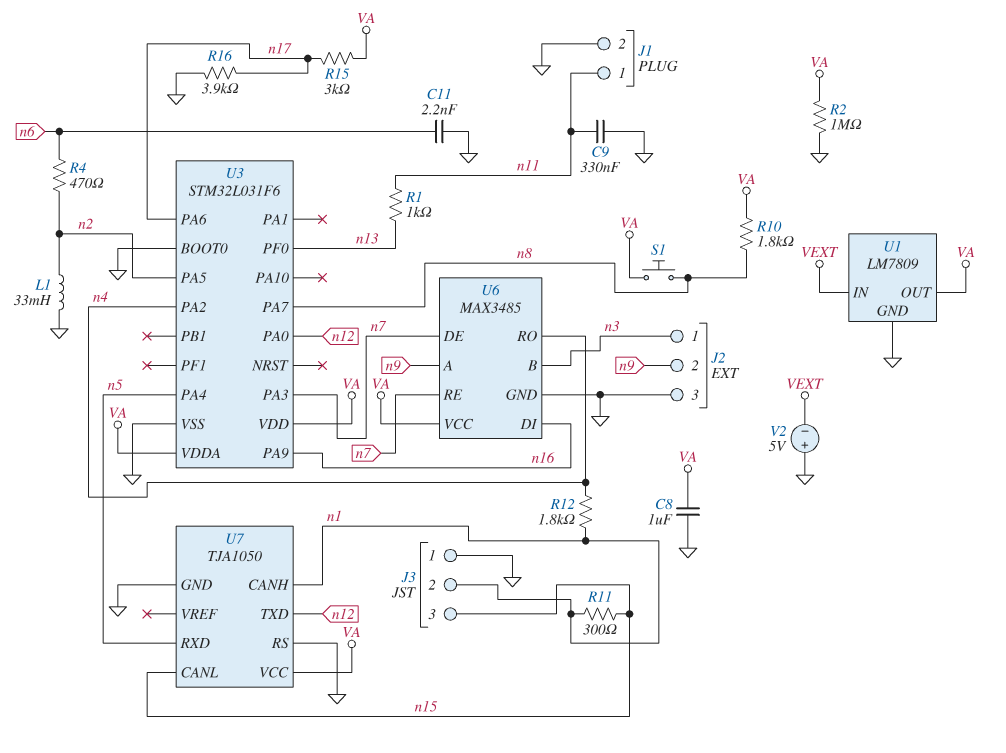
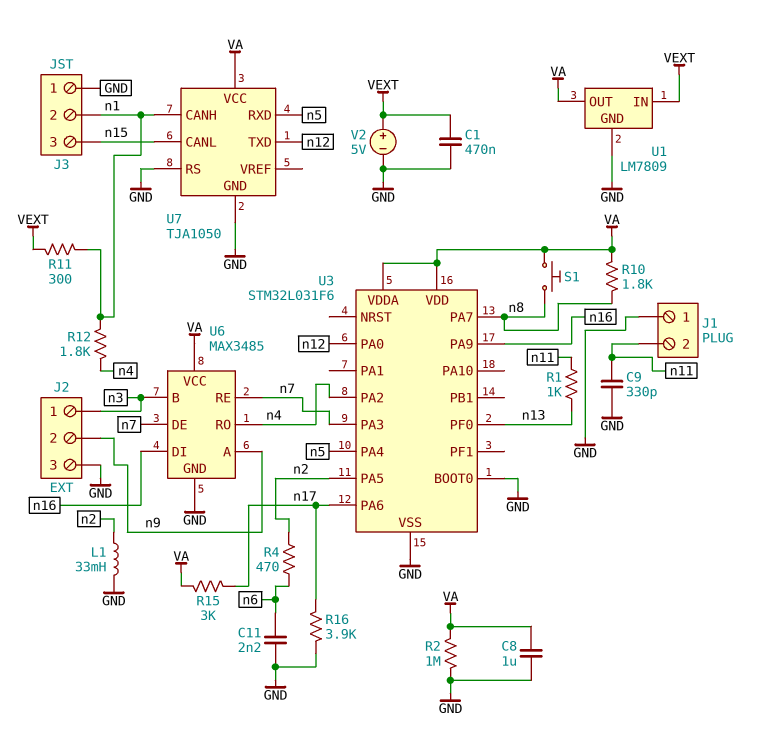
C1: none -> 470nF (GND, VEXT)
C9: 330nF (GND, n11) -> 330pF (GND, n11)
J1 pin 1: n11 -> GND
J1 pin 2: GND -> n11
R11: 300 (n1, n15) -> 300 (VEXT, n1)
V2: 5V (plus GND, minus VEXT) -> 5V (plus VEXT, minus GND)

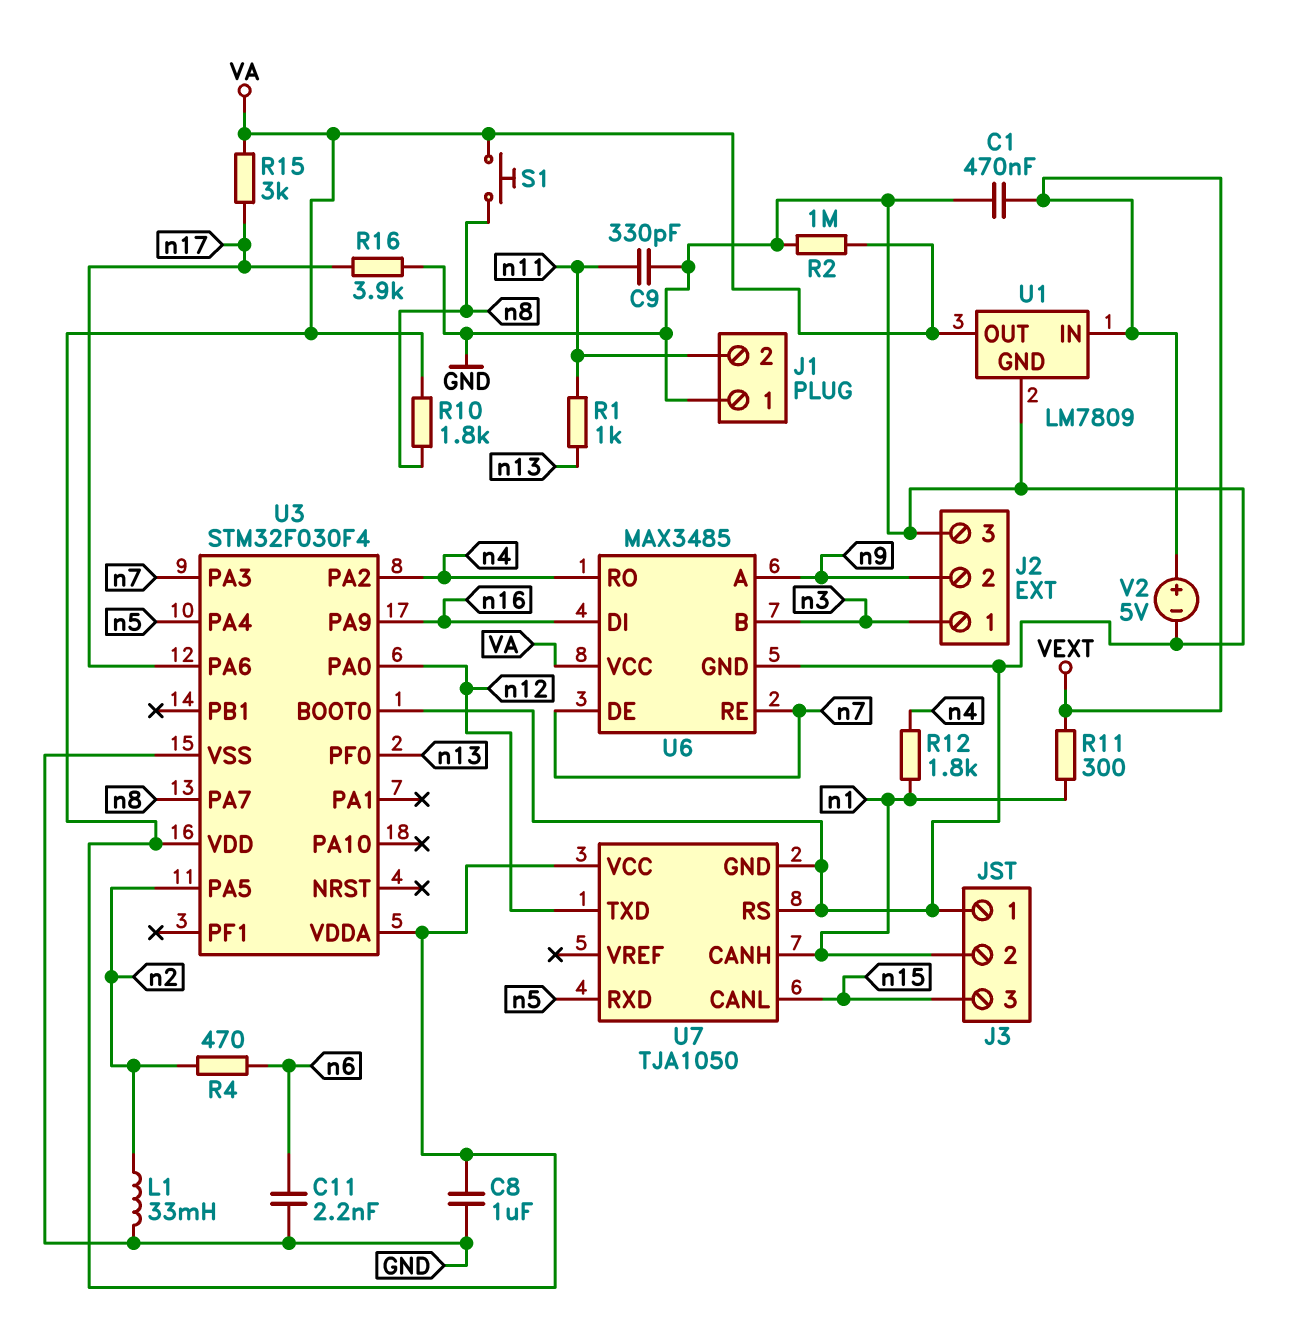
U3: STM32L031F6 -> STM32F030F4

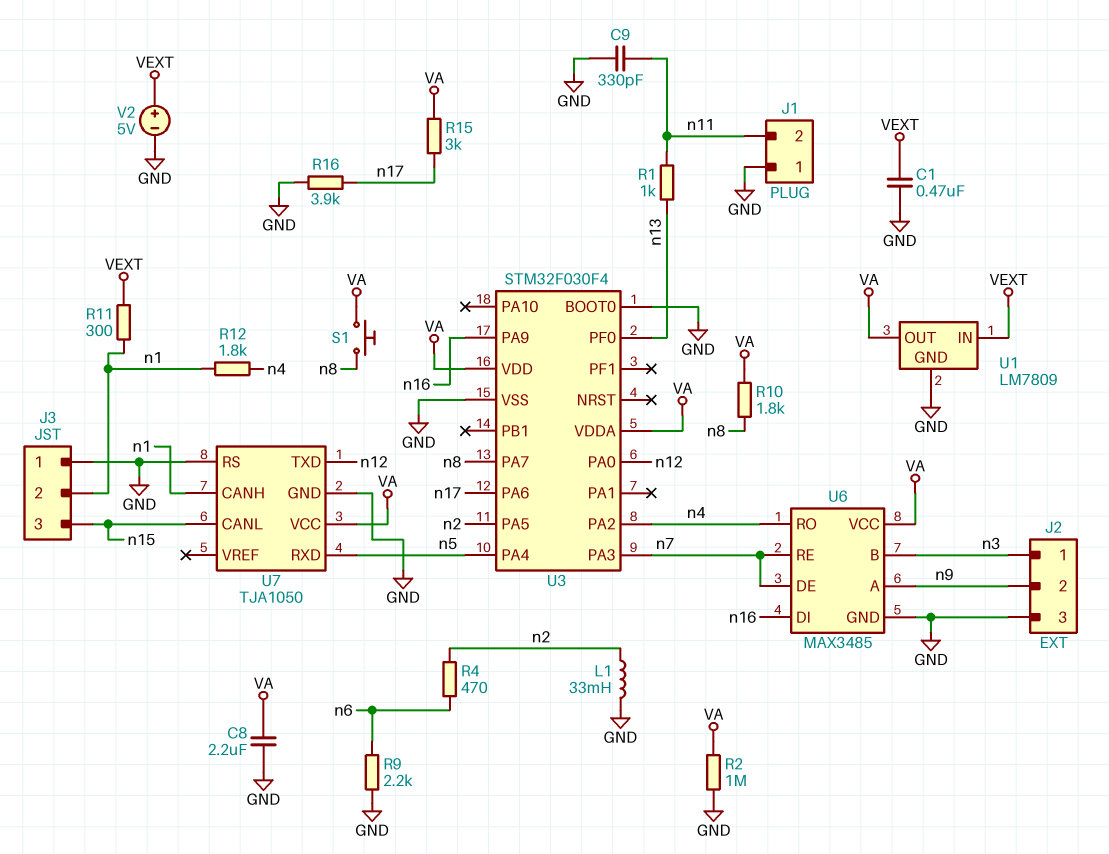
C8: 1uF (GND, VA) -> 2.2uF (GND, VA)
C11: 2.2nF (GND, n6) -> none
R9: none -> 2.2k (GND, n6)

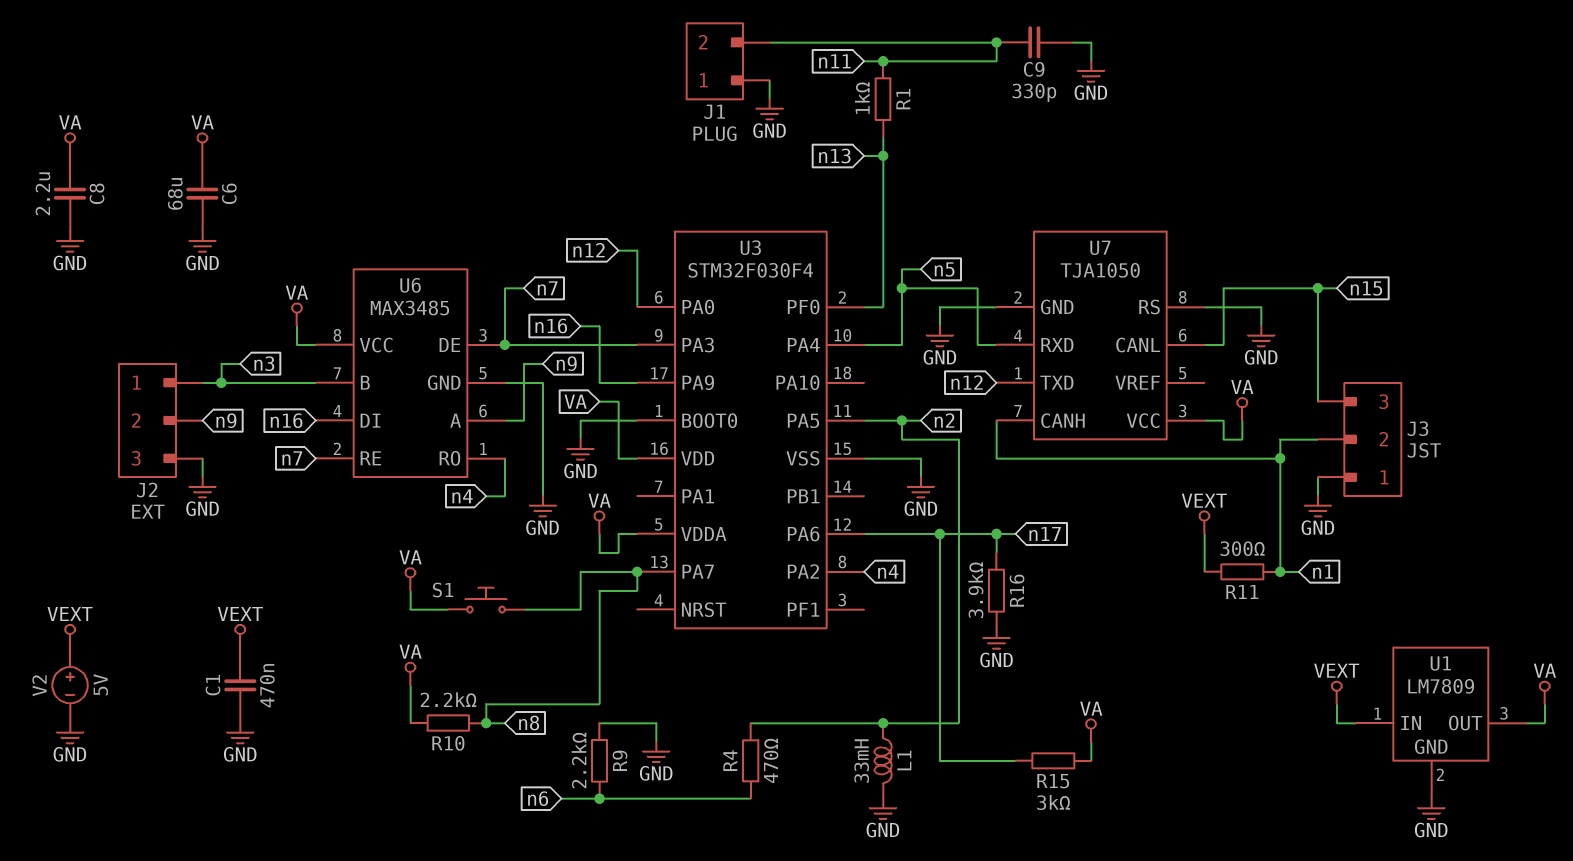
C6: none -> 68uF (GND, VA)
R2: 1M (GND, VA) -> none
R10: 1.8k (VA, n8) -> 2.2k (VA, n8)
R12: 1.8k (n1, n4) -> none

